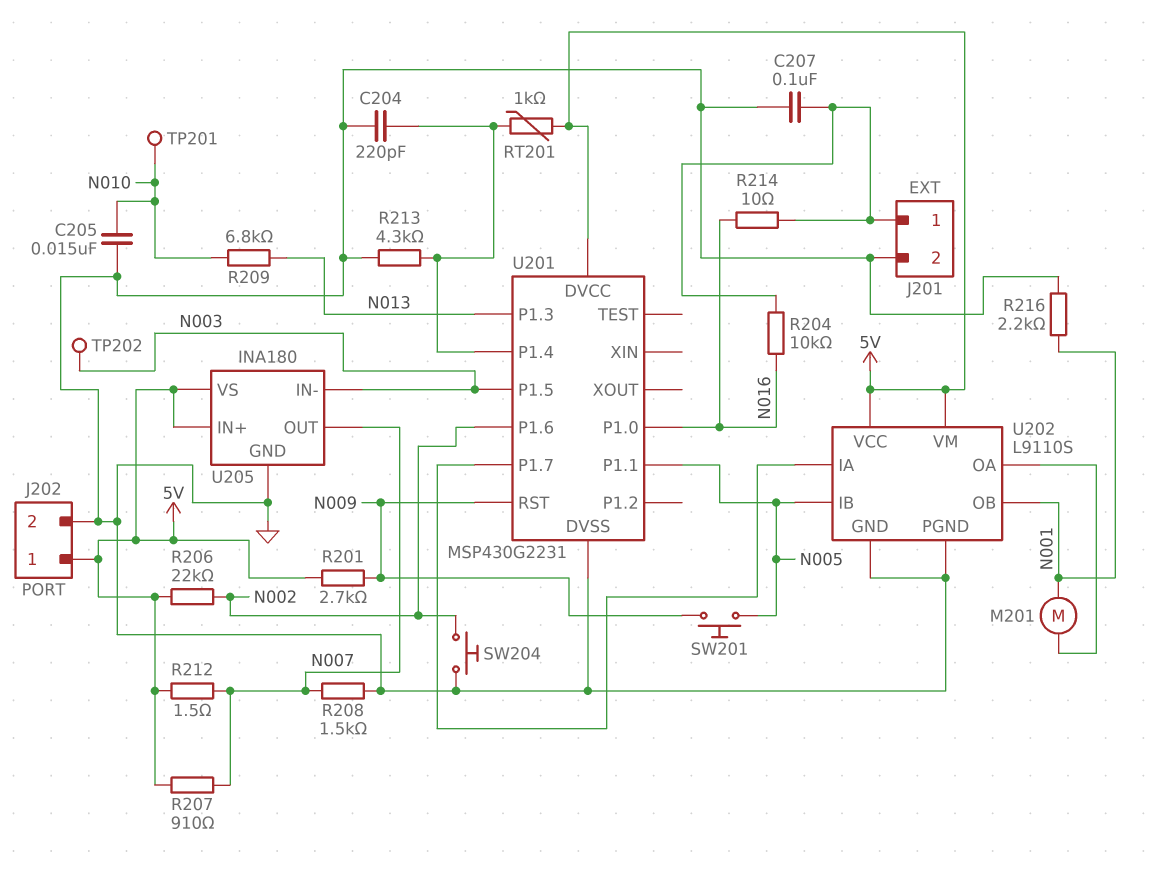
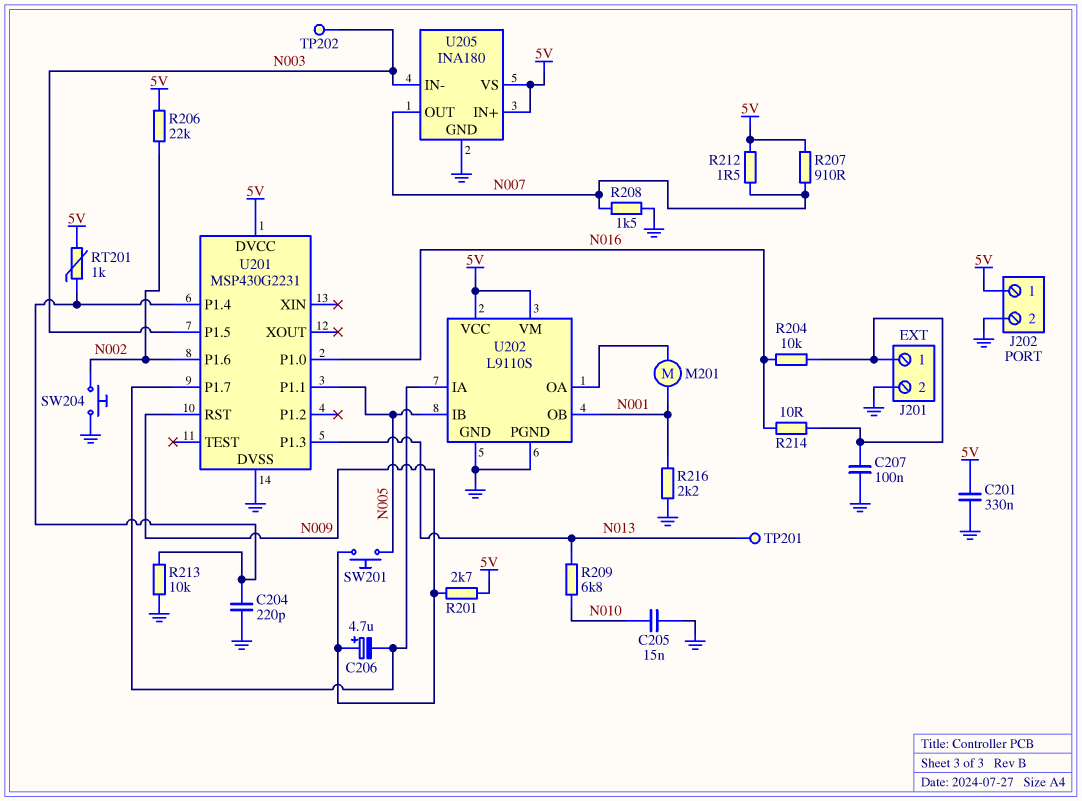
C201: none -> 330nF (5V, GND)
C206: none -> 4.7uF (plus N009, minus U201/P1.7)
R213: 4.3k (GND, U201/P1.4) -> 10k (GND, U201/P1.4)
TP201: test point (N010) -> test point (N013)

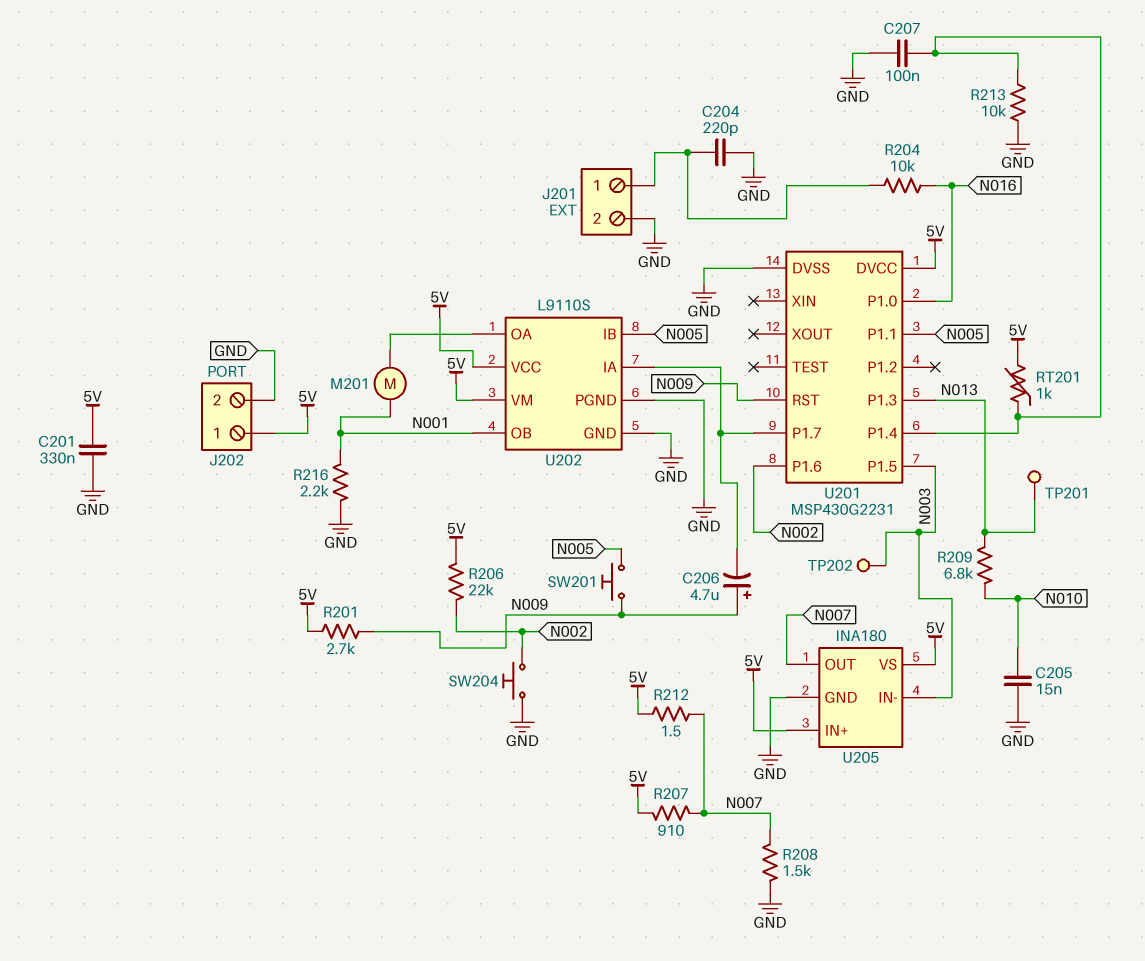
C204: 220pF (GND, U201/P1.4) -> 220pF (GND, J201/1)
C207: 100nF (GND, J201/1) -> 100nF (GND, U201/P1.4)
R214: 10 (J201/1, N016) -> none

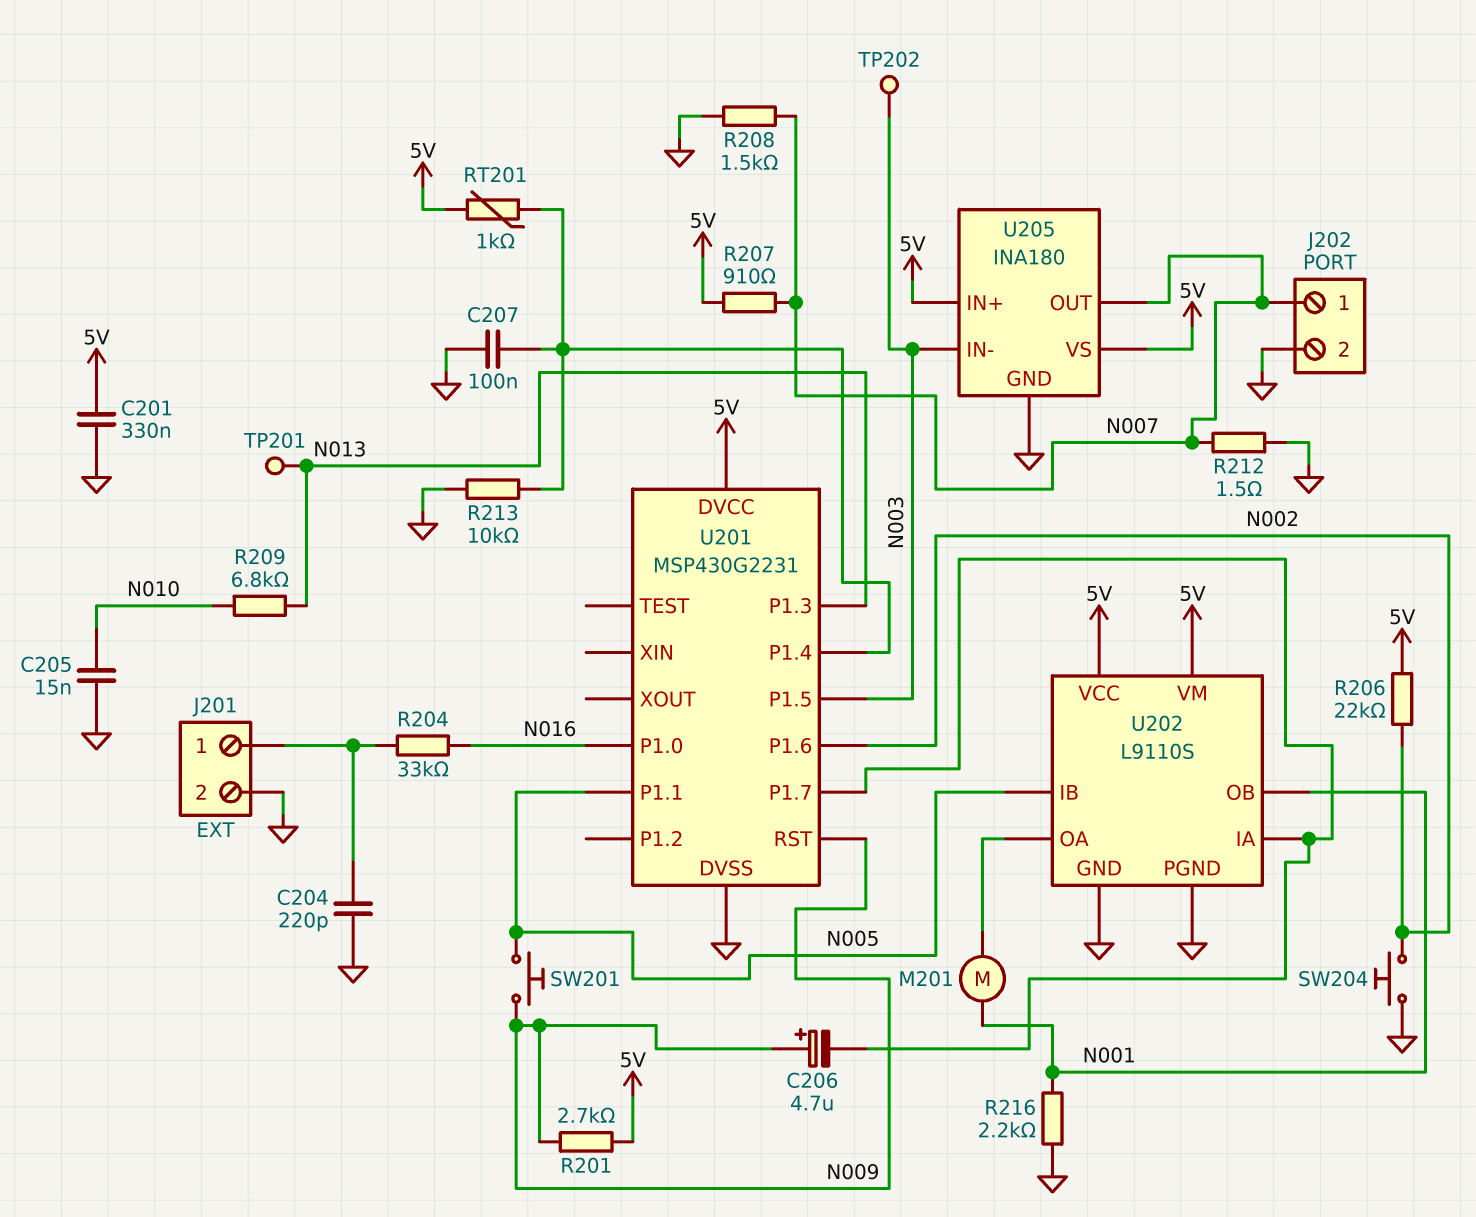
J202 pin 1: 5V -> N007
R204: 10k (J201/1, N016) -> 33k (J201/1, N016)
R212: 1.5 (5V, N007) -> 1.5 (GND, N007)

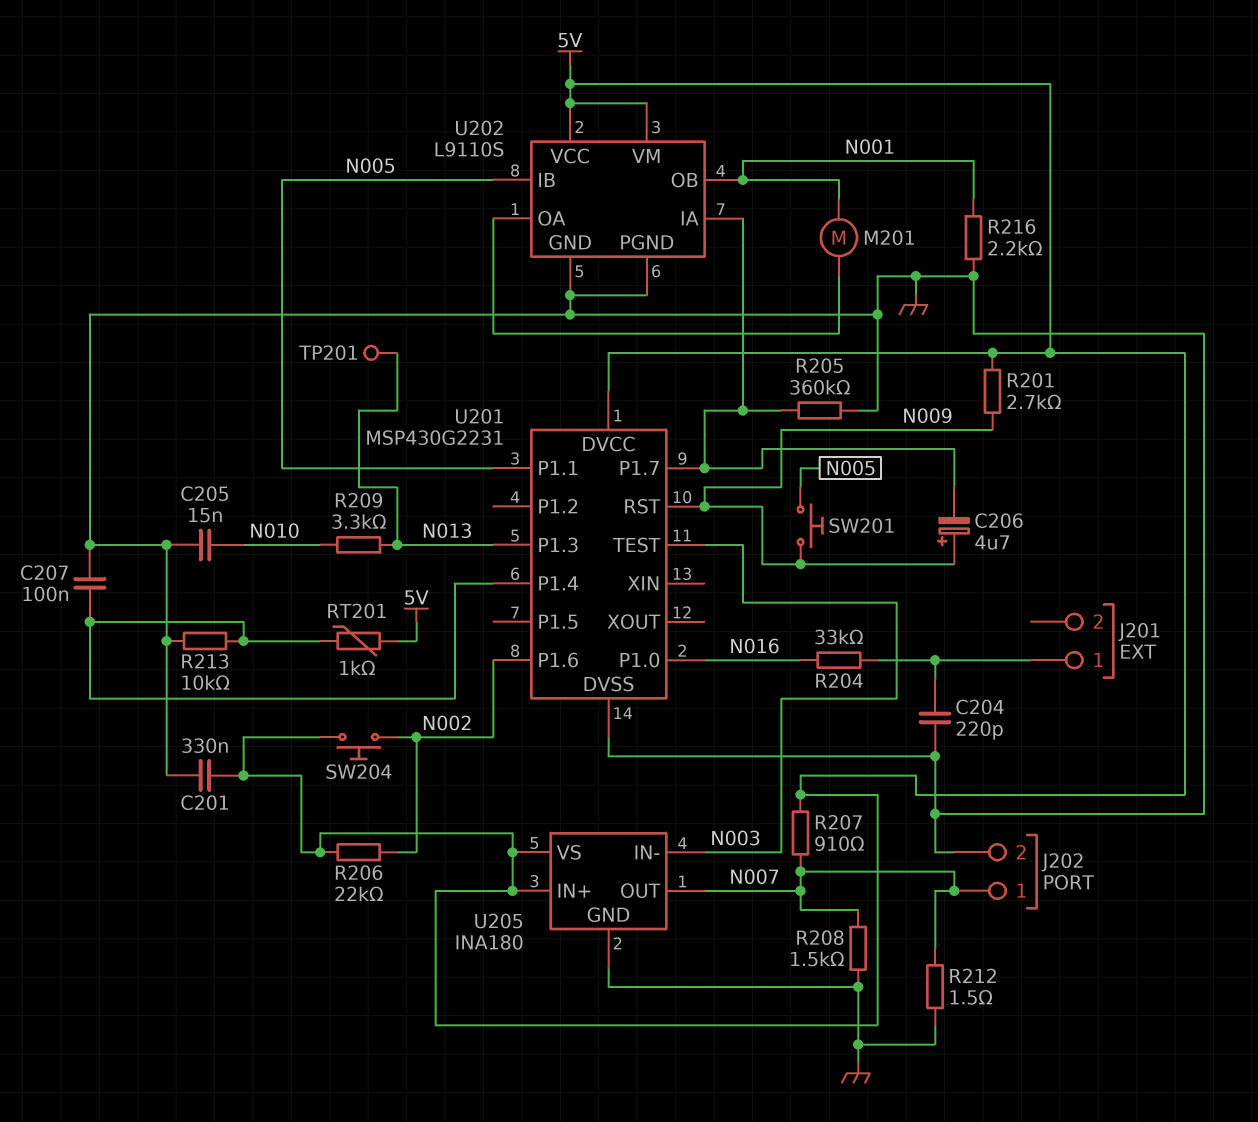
J201 pin 2: GND -> none
R205: none -> 360k (GND, U201/P1.7)
R209: 6.8k (N010, N013) -> 3.3k (N010, N013)
SW204: button (GND, N002) -> button (5V, N002)
TP202: test point (N003) -> none
U201 pin P1.5: N003 -> none
U201 pin TEST: none -> N003

